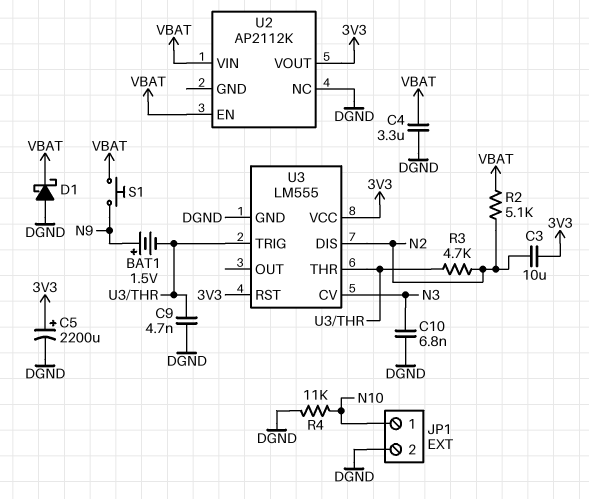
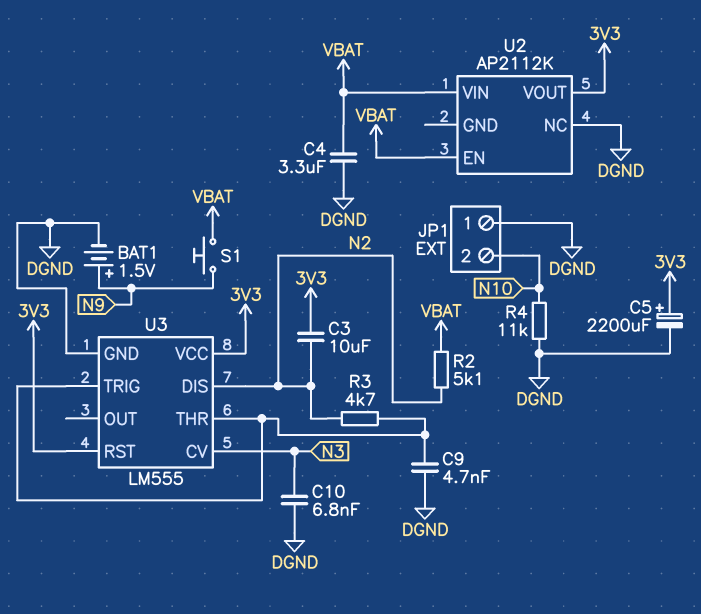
BAT1: 1.5V (plus N9, minus U3/THR) -> 1.5V (plus N9, minus DGND)
D1: schottky (A DGND, K VBAT) -> none
JP1 pin 1: N10 -> DGND
JP1 pin 2: DGND -> N10

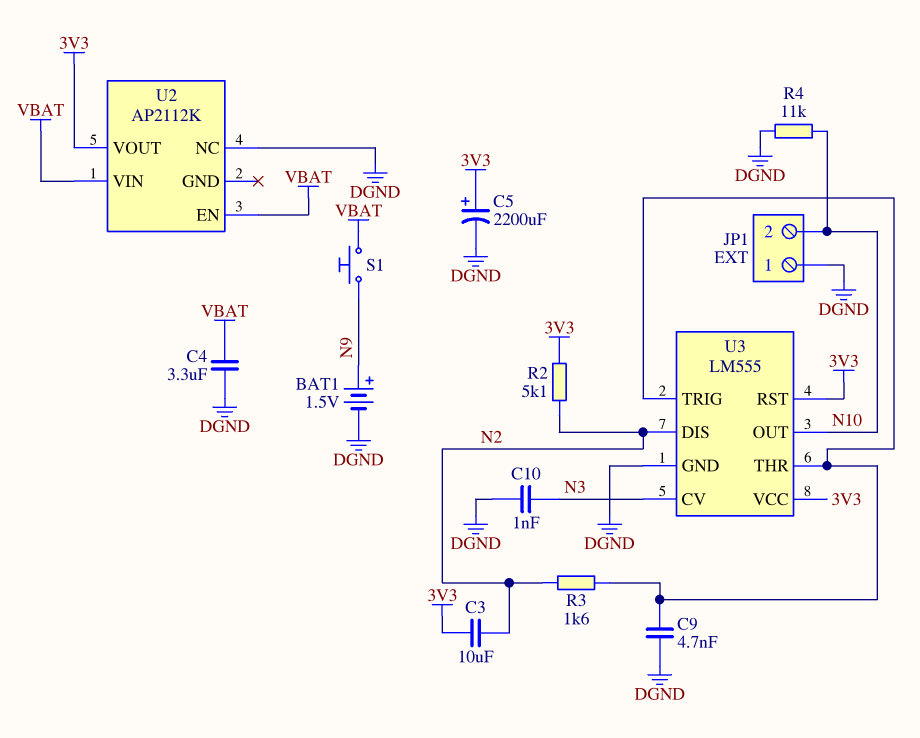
C10: 6.8nF (DGND, N3) -> 1nF (DGND, N3)
R2: 5.1k (N2, VBAT) -> 5.1k (3V3, N2)
R3: 4.7k (N2, U3/THR) -> 1.6k (N2, U3/THR)
U3 pin OUT: none -> N10

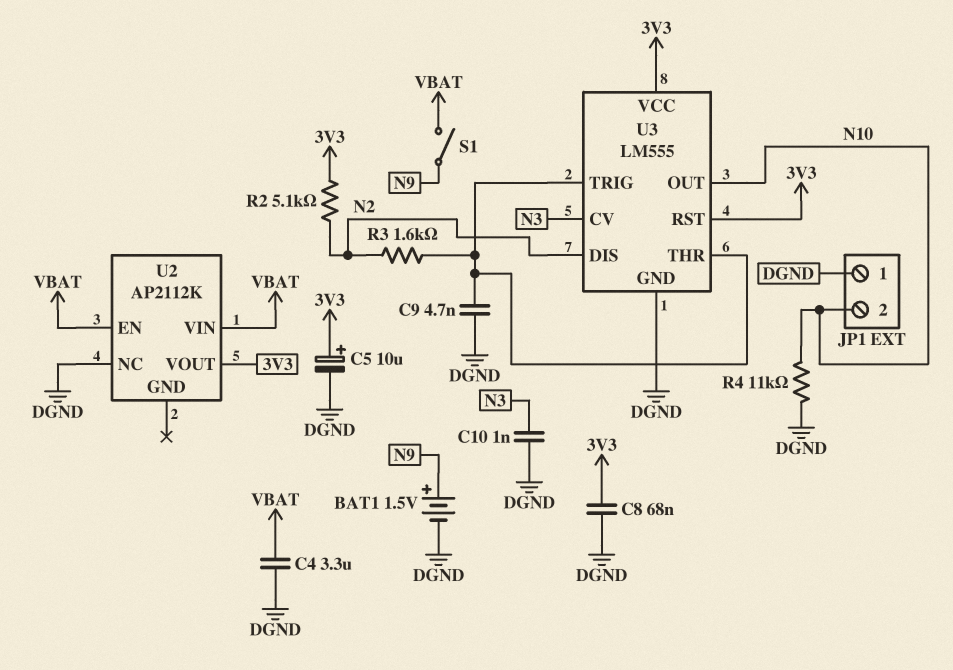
C3: 10uF (3V3, N2) -> none
C5: 2200uF (plus 3V3, minus DGND) -> 10uF (plus 3V3, minus DGND)
C8: none -> 68nF (3V3, DGND)
S1: button (N9, VBAT) -> switch (N9, VBAT)

